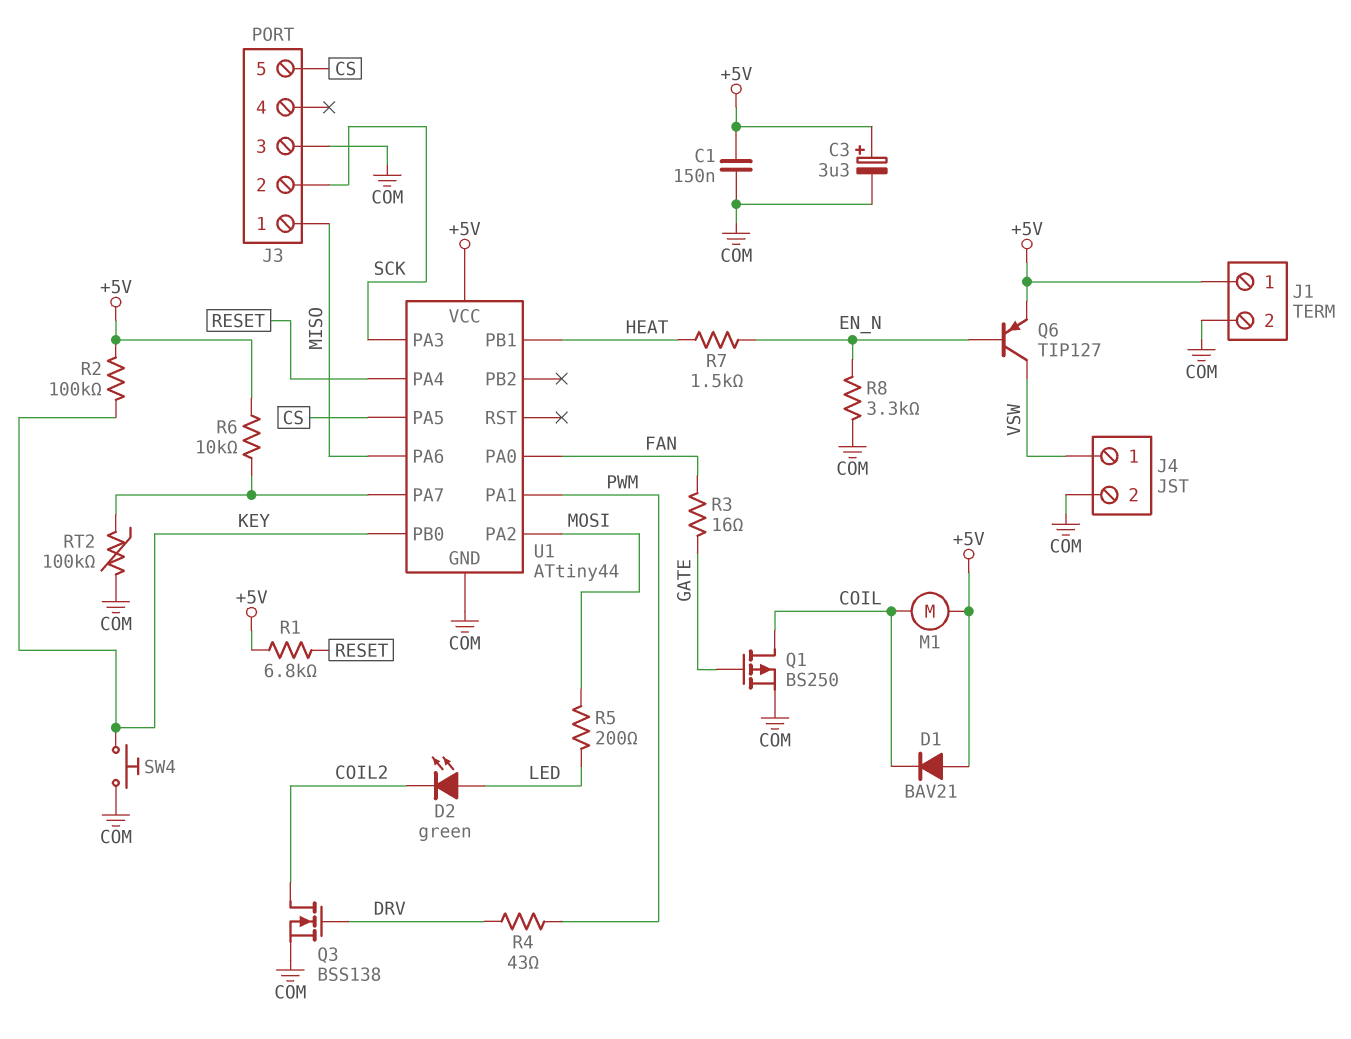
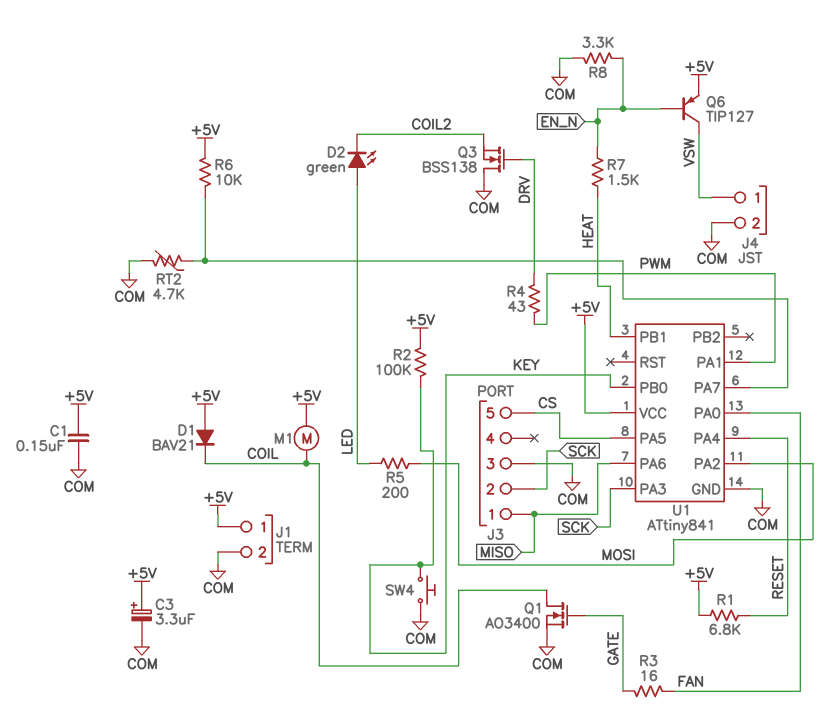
Q1: PMOS BS250 (G GATE, D COIL, S COM) -> NMOS AO3400 (G GATE, D COIL, S COM)
Q3: NMOS BSS138 (G DRV, D COIL2, S COM) -> NMOS BSS138 (G DRV, D COM, S COIL2)
RT2: 100k (COM, U1/PA7) -> 4.7k (COM, U1/PA7)
U1: ATtiny44 -> ATtiny841

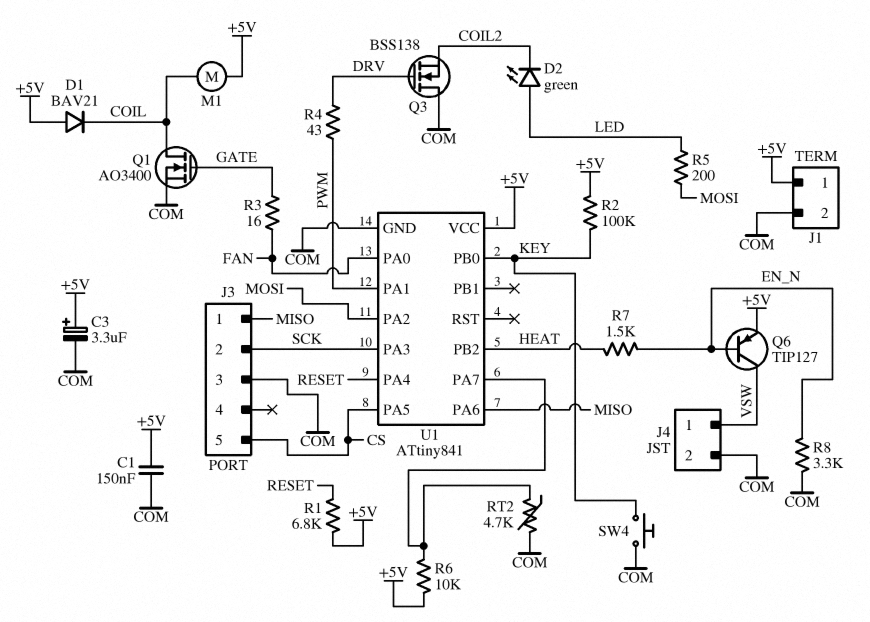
U1 pin PB1: HEAT -> none
U1 pin PB2: none -> HEAT

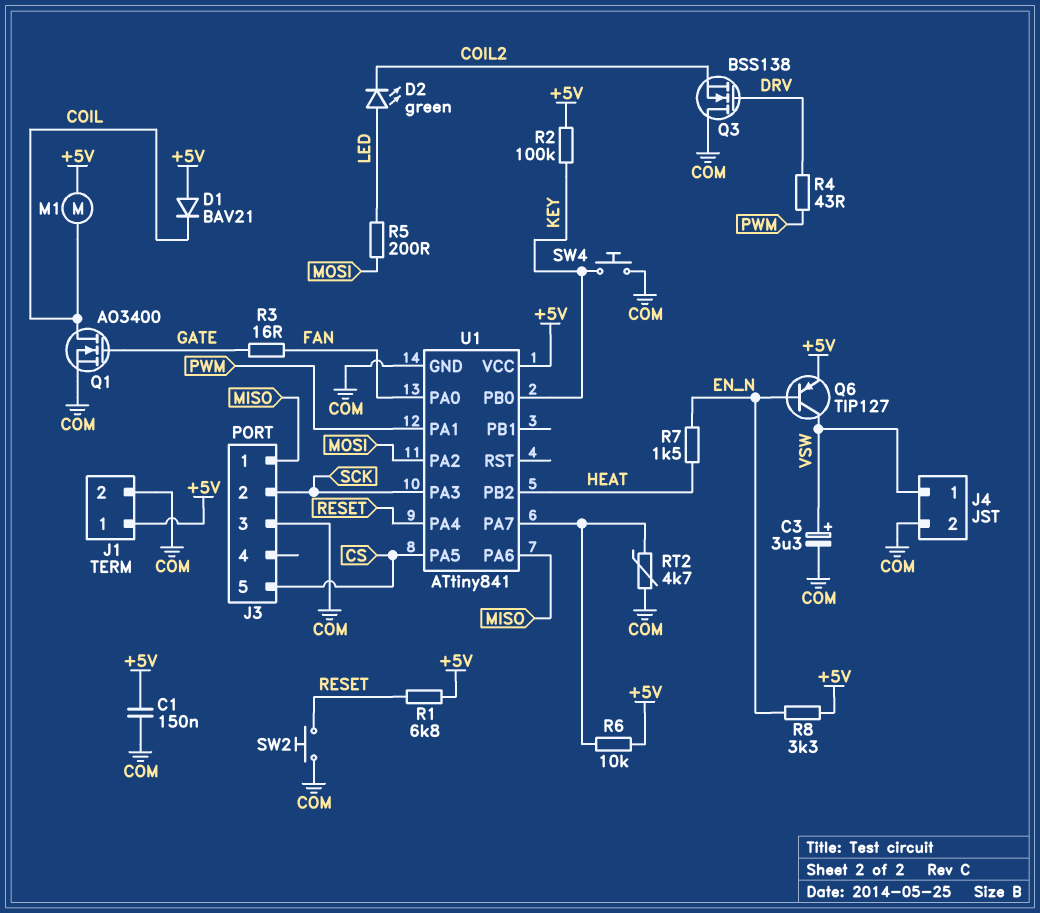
C3: 3.3uF (plus +5V, minus COM) -> 3.3uF (plus VSW, minus COM)
R8: 3.3k (COM, EN_N) -> 3.3k (+5V, EN_N)
SW2: none -> button (COM, RESET)

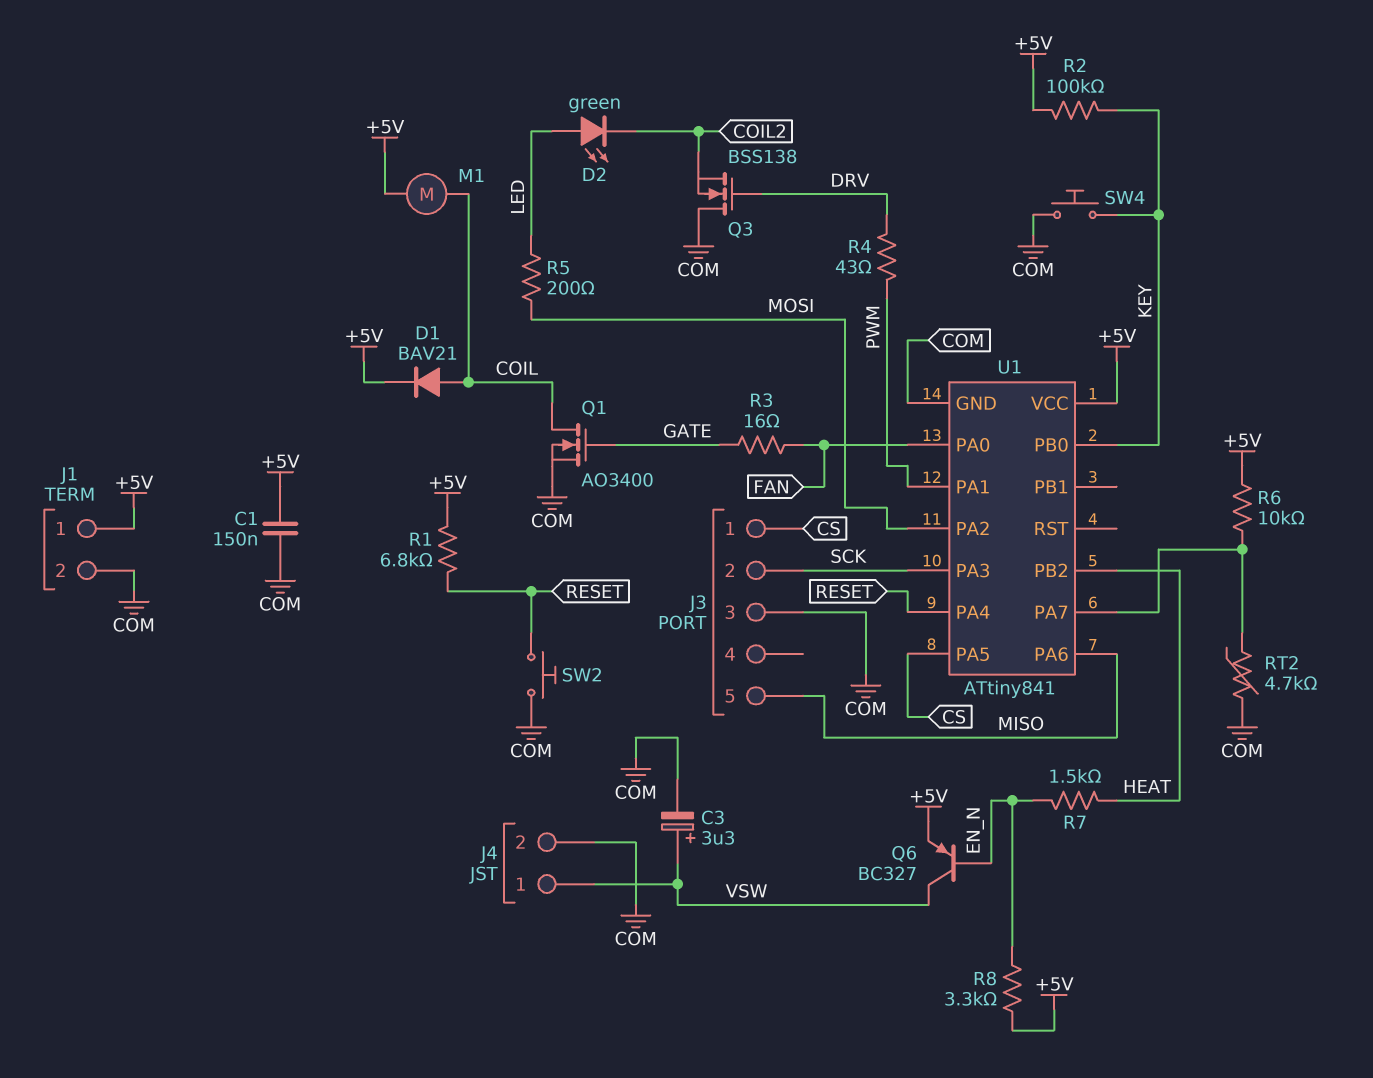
D1: diode BAV21 (A +5V, K COIL) -> diode BAV21 (A COIL, K +5V)
J3 pin 1: MISO -> CS
J3 pin 5: CS -> MISO
Q6: PNP TIP127 (B EN_N, C VSW, E +5V) -> PNP BC327 (B EN_N, C VSW, E +5V)

